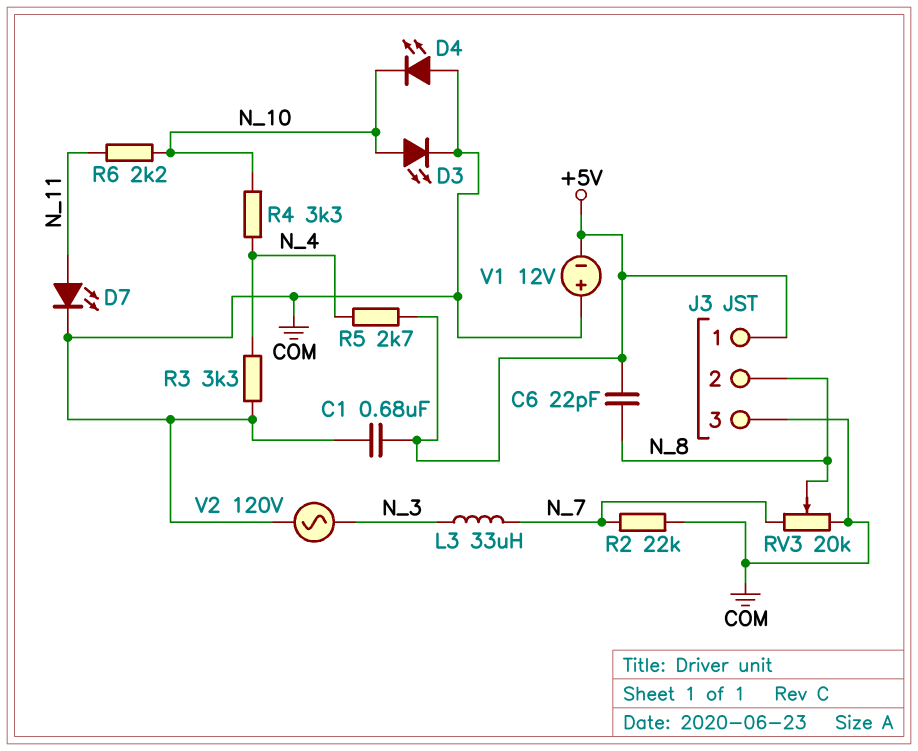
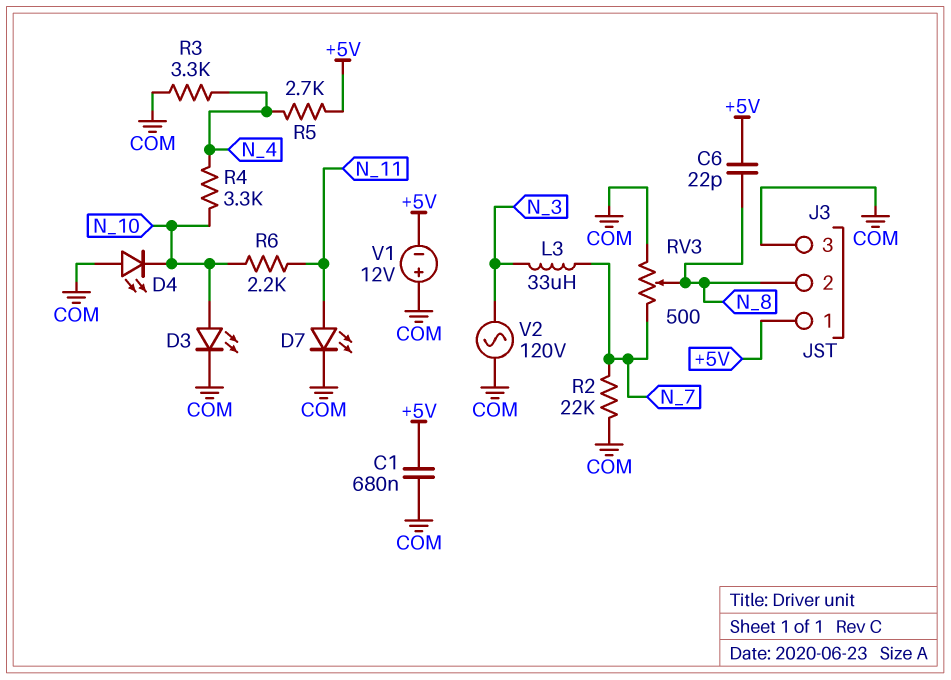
RV3: 20k (COM, N_7, wiper N_8) -> 500 (COM, N_7, wiper N_8)

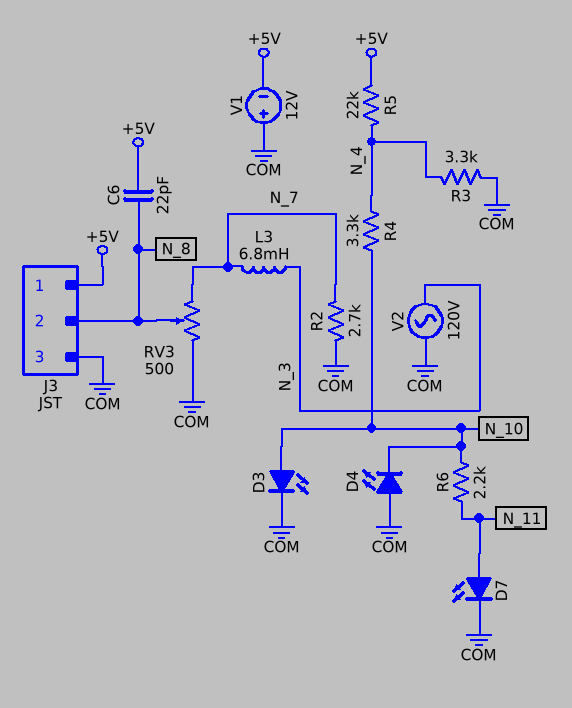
C1: 680nF (+5V, COM) -> none
L3: 33uH (N_3, N_7) -> 6.8mH (N_3, N_7)
R2: 22k (COM, N_7) -> 2.7k (COM, N_7)
R5: 2.7k (+5V, N_4) -> 22k (+5V, N_4)

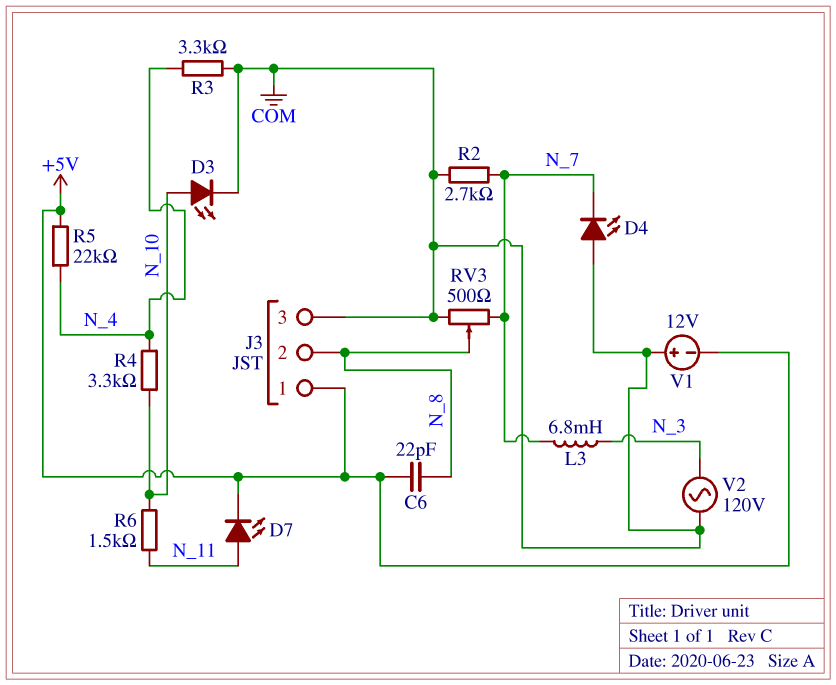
D4: LED (A COM, K N_10) -> LED (A COM, K N_7)
D7: LED (A N_11, K COM) -> LED (A N_11, K +5V)
R6: 2.2k (N_10, N_11) -> 1.5k (N_10, N_11)

